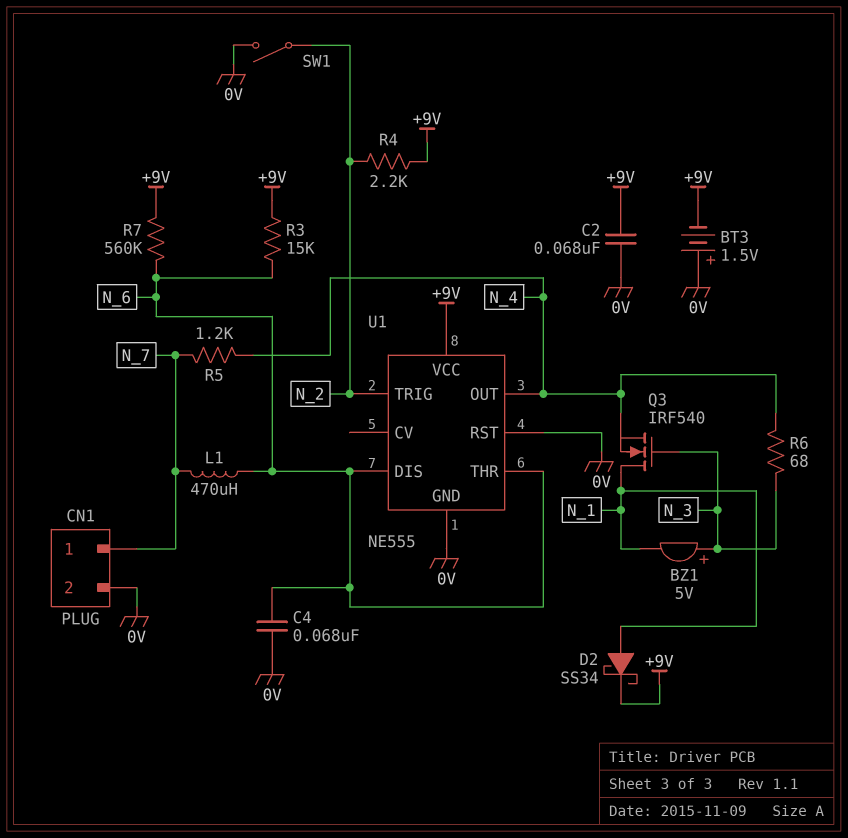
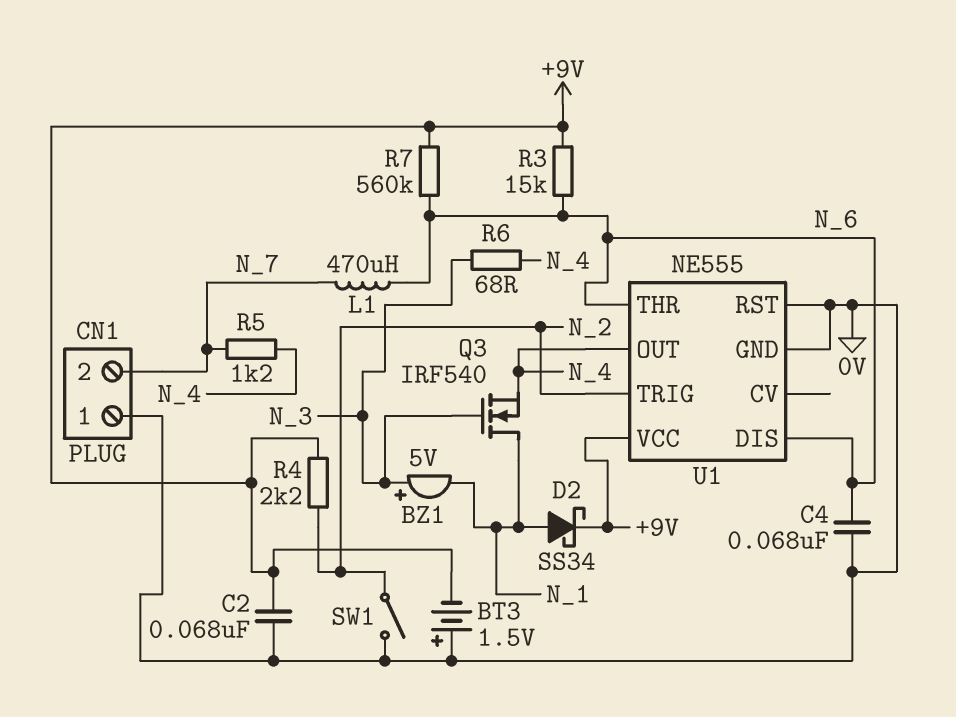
CN1 pin 1: N_7 -> 0V
CN1 pin 2: 0V -> N_7

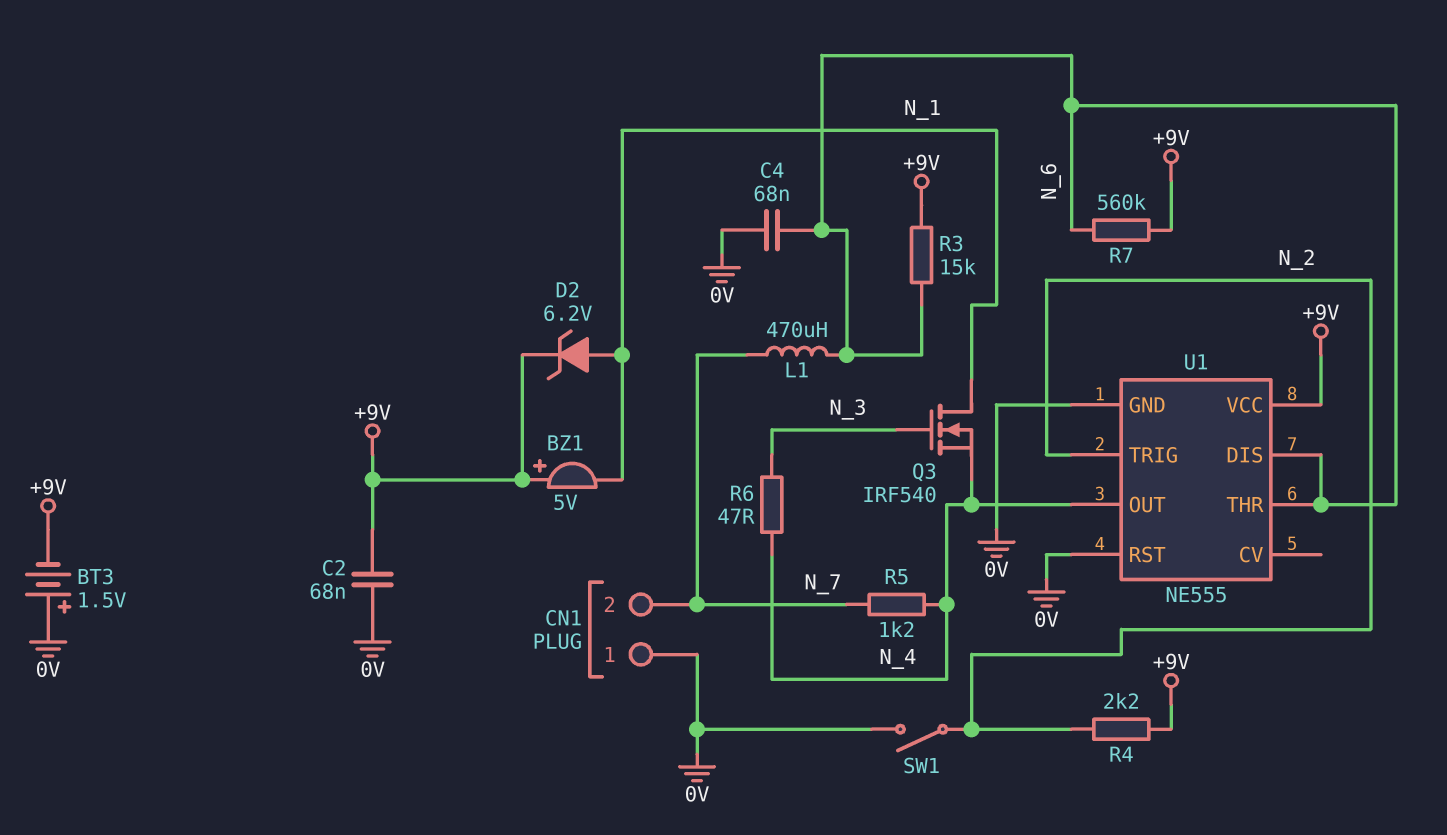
BZ1: buzzer 5V (plus N_3, minus N_1) -> buzzer 5V (plus +9V, minus N_1)
D2: schottky SS34 (A N_1, K +9V) -> zener 6.2V (A N_1, K +9V)
R6: 68 (N_3, N_4) -> 47 (N_3, N_4)

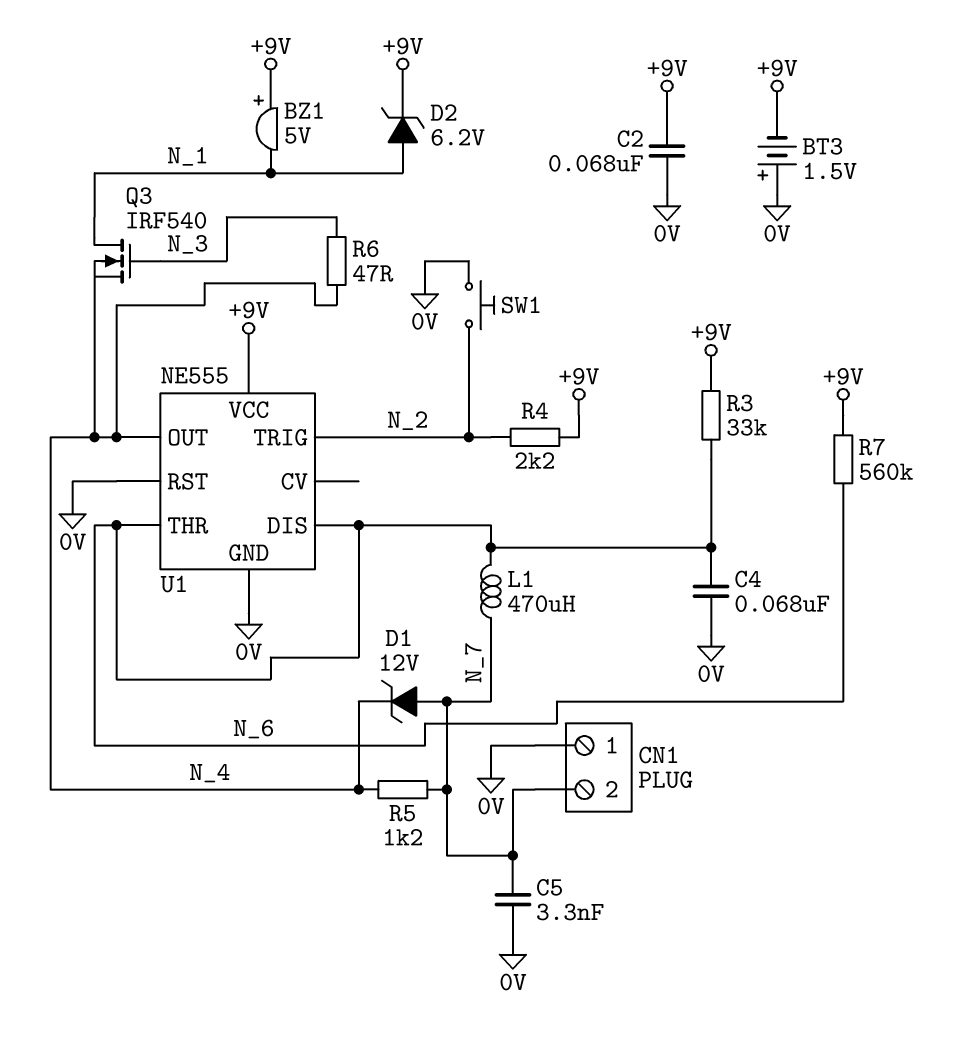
C5: none -> 3.3nF (0V, N_7)
D1: none -> zener 12V (A N_7, K N_4)
R3: 15k (+9V, N_6) -> 33k (+9V, N_6)
SW1: switch (0V, N_2) -> button (0V, N_2)

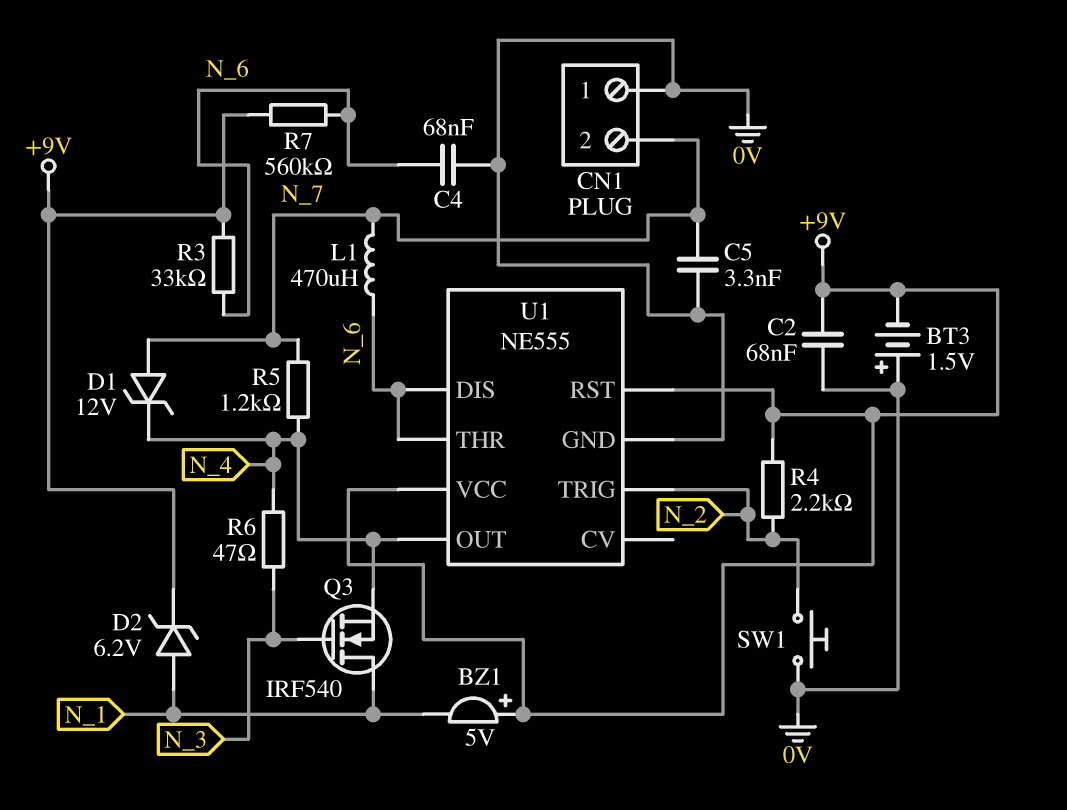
U1 pin RST: 0V -> +9V

